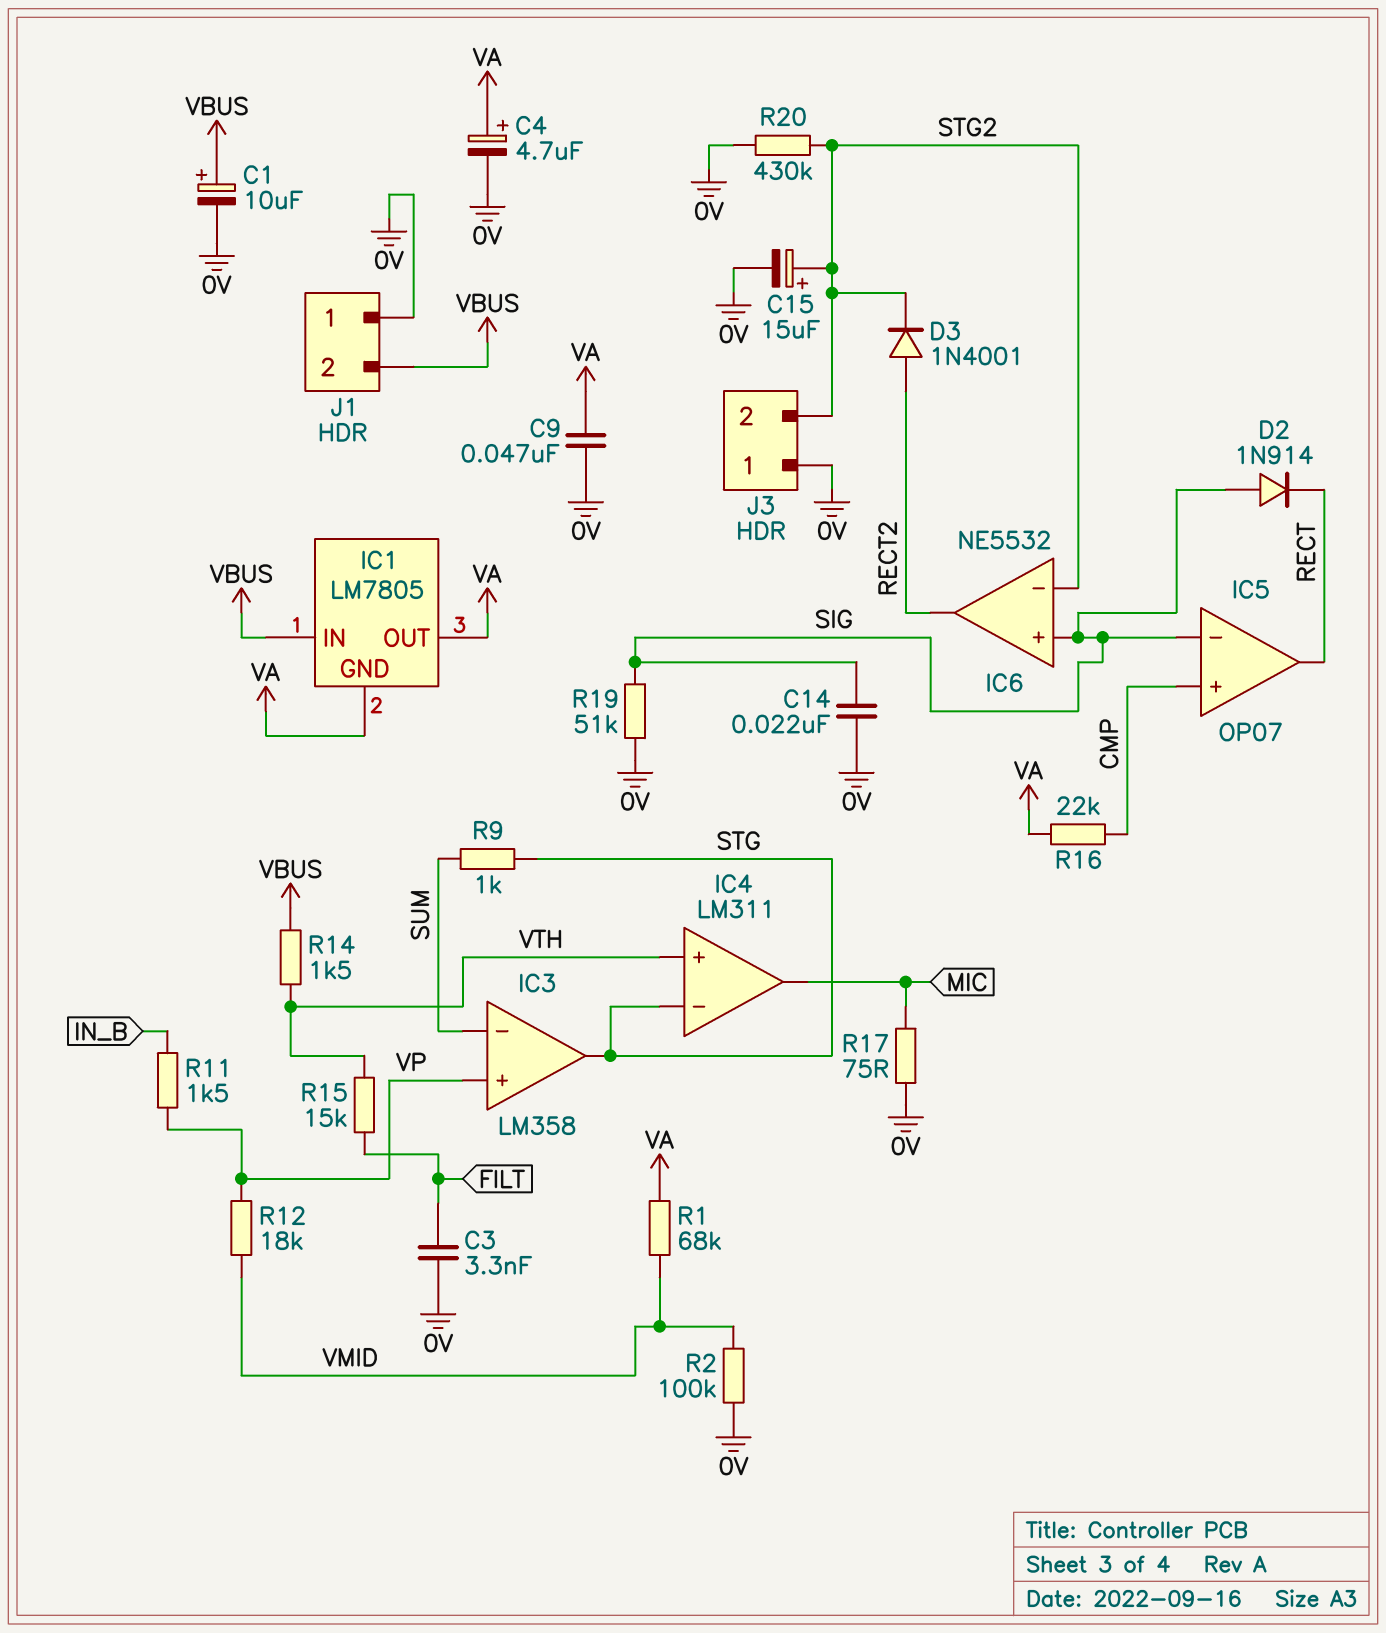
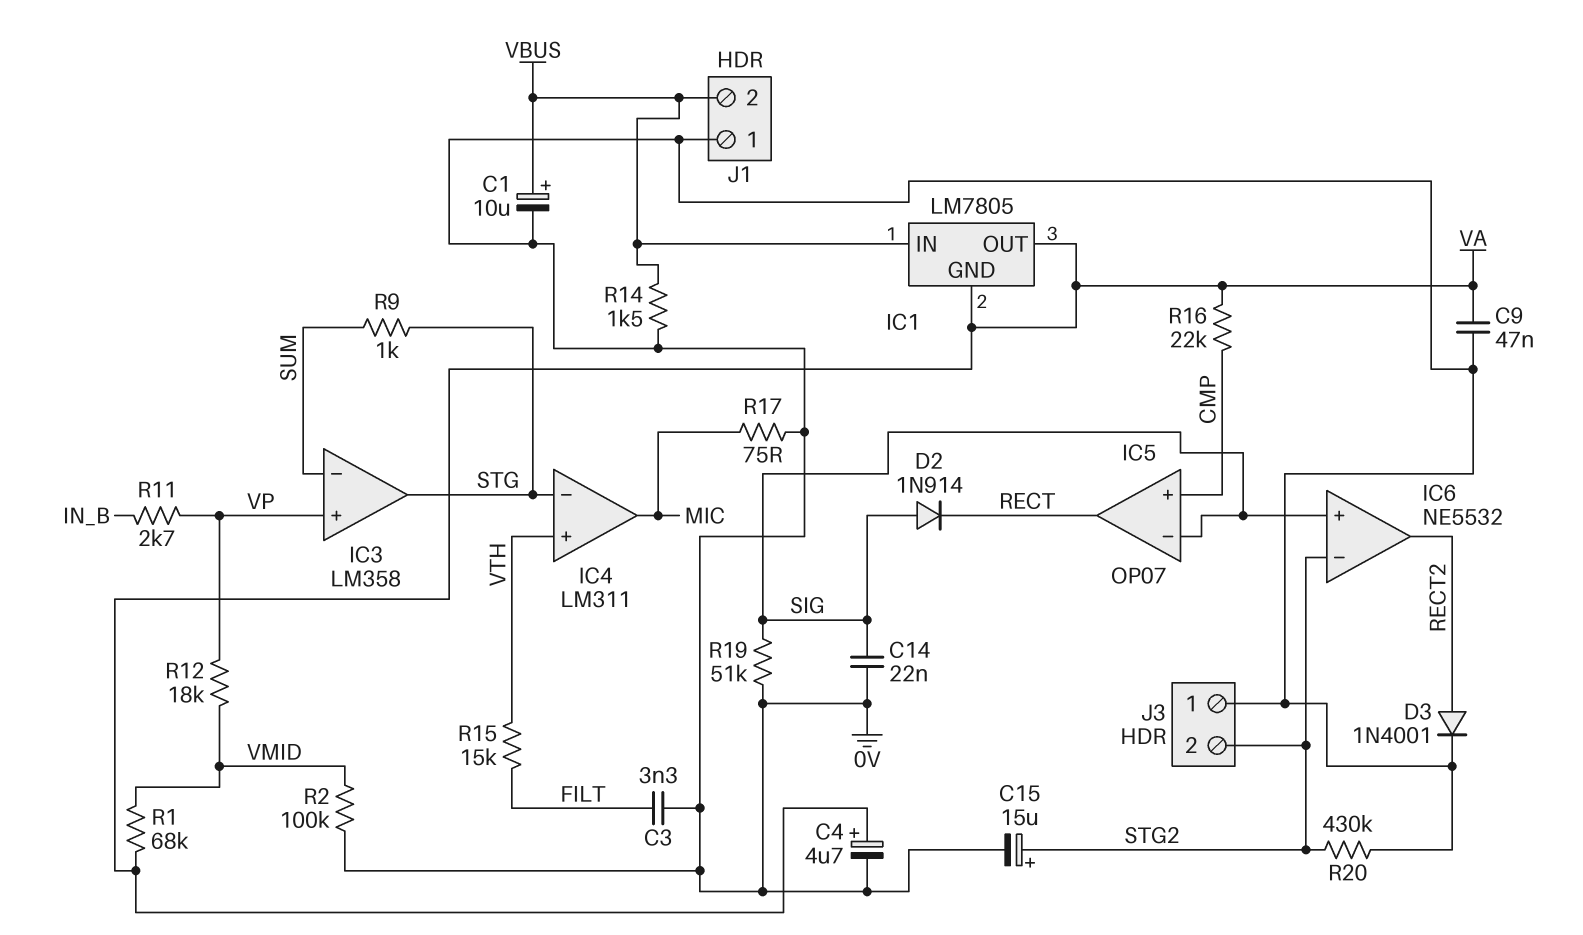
D3: diode 1N4001 (A RECT2, K STG2) -> diode 1N4001 (A RECT2, K 0V)
R11: 1.5k (IN_B, VP) -> 2.7k (IN_B, VP)
R14: 1.5k (VBUS, VTH) -> 1.5k (0V, VBUS)

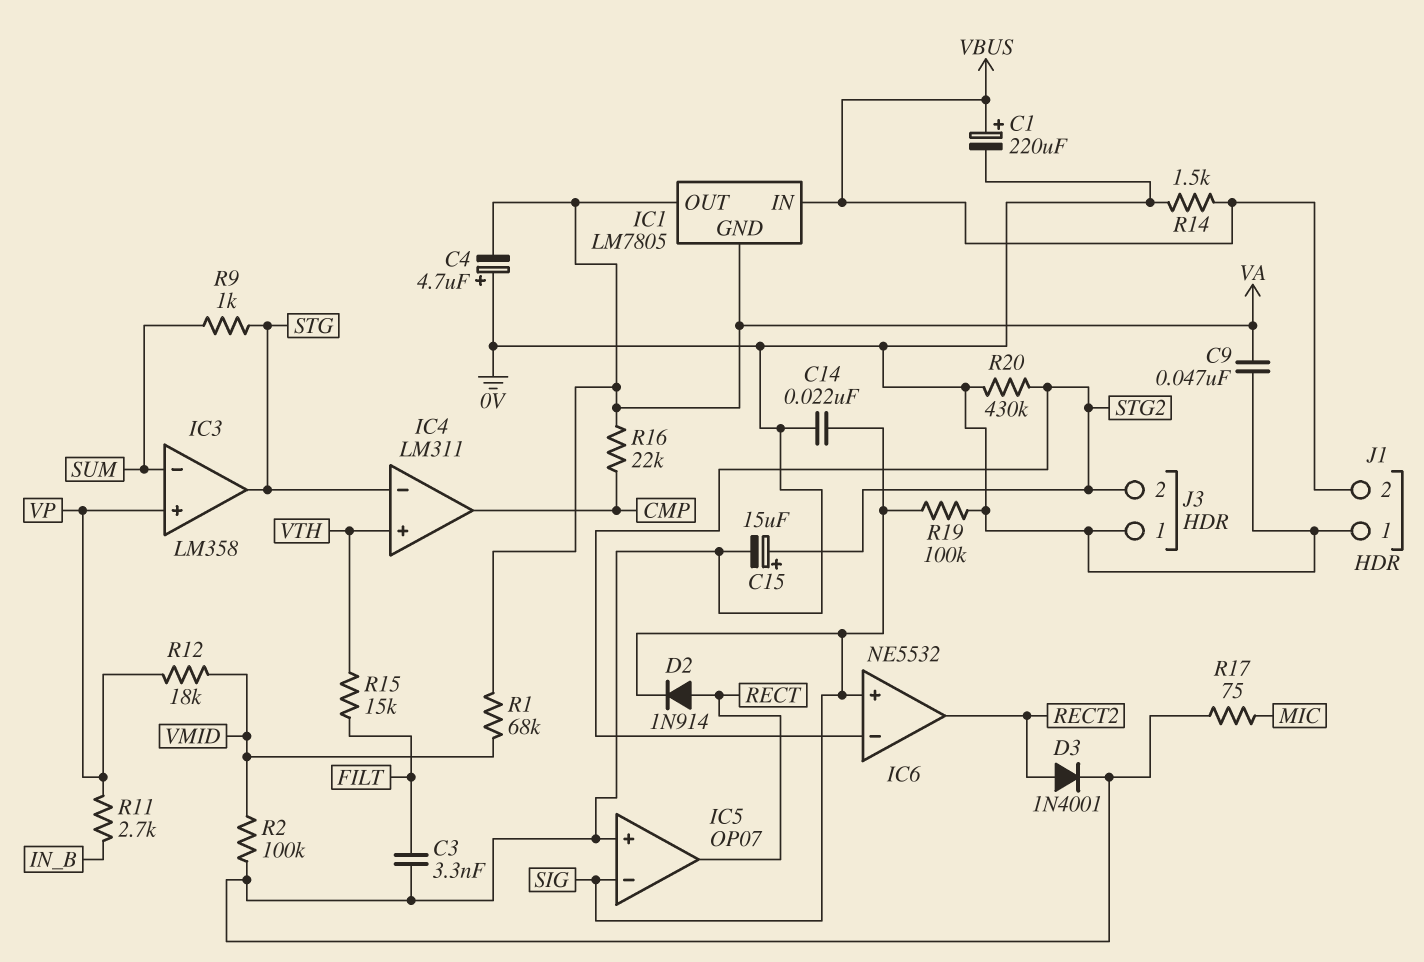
C1: 10uF (plus VBUS, minus 0V) -> 220uF (plus VBUS, minus 0V)
C4: 4.7uF (plus VA, minus 0V) -> 4.7uF (plus 0V, minus VA)
D2: diode 1N914 (A SIG, K RECT) -> diode 1N914 (A RECT, K SIG)
IC4 pin out: MIC -> CMP
IC5 pin in+: CMP -> 0V
R19: 51k (0V, SIG) -> 100k (0V, SIG)

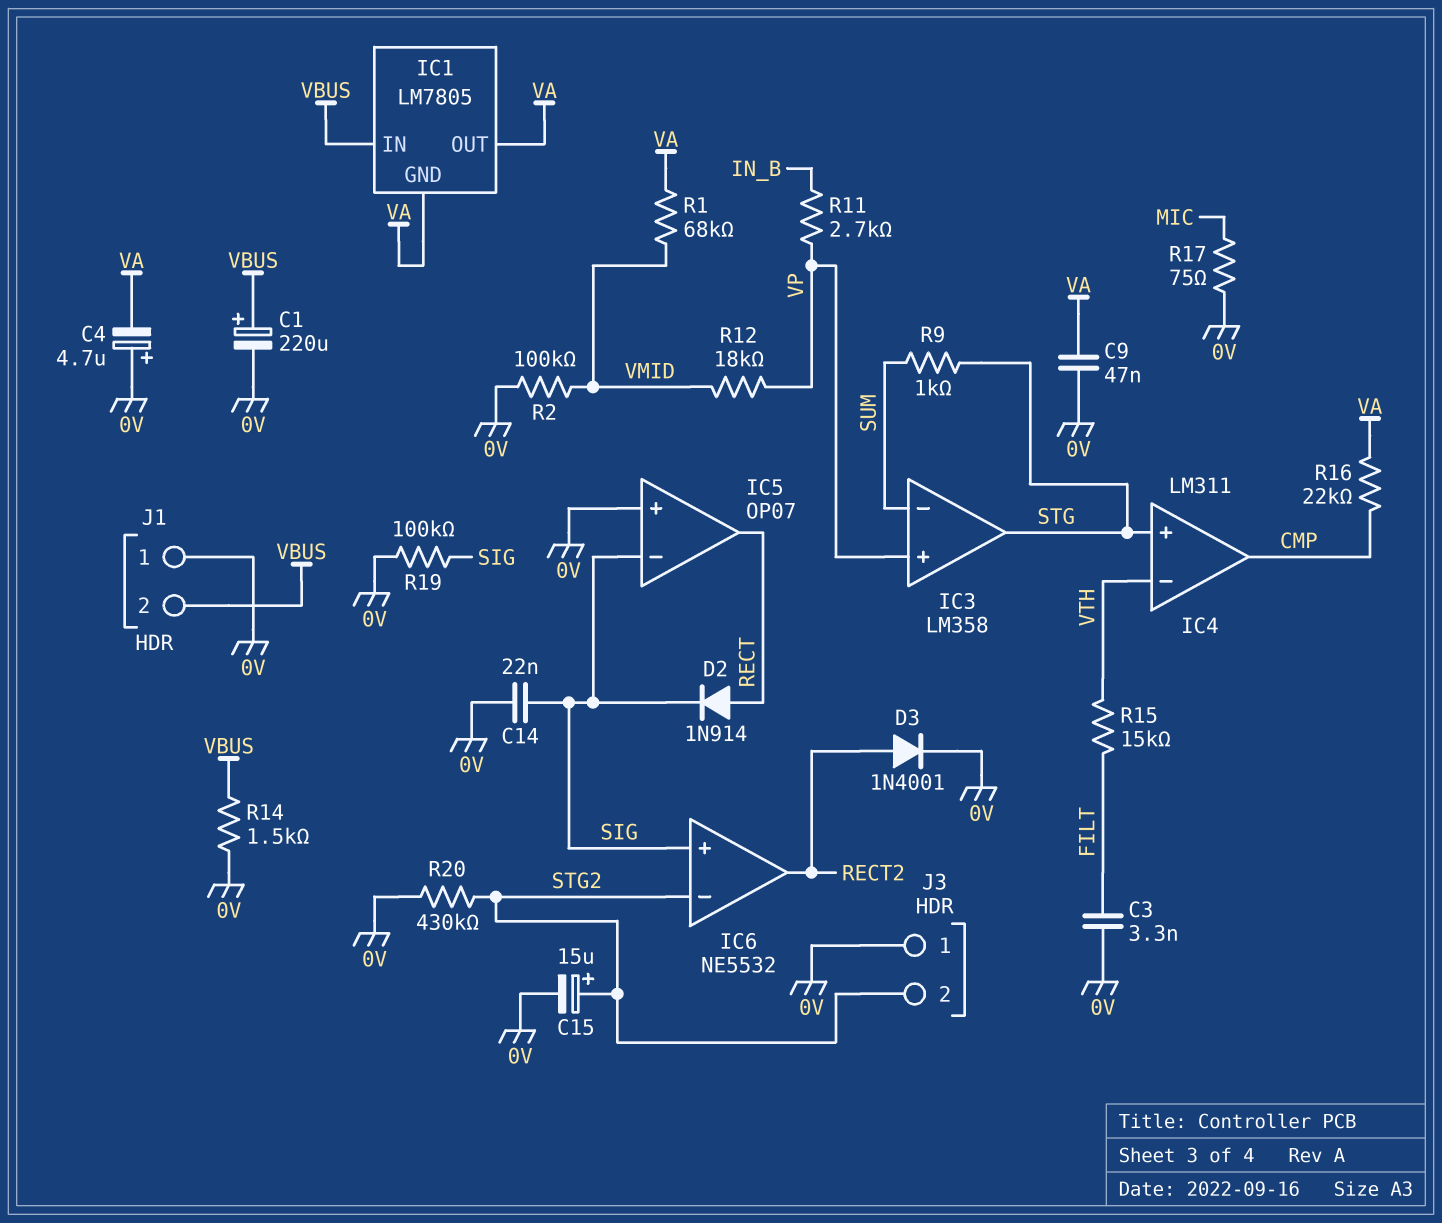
IC4 pin in+: VTH -> STG
IC4 pin in-: STG -> VTH

